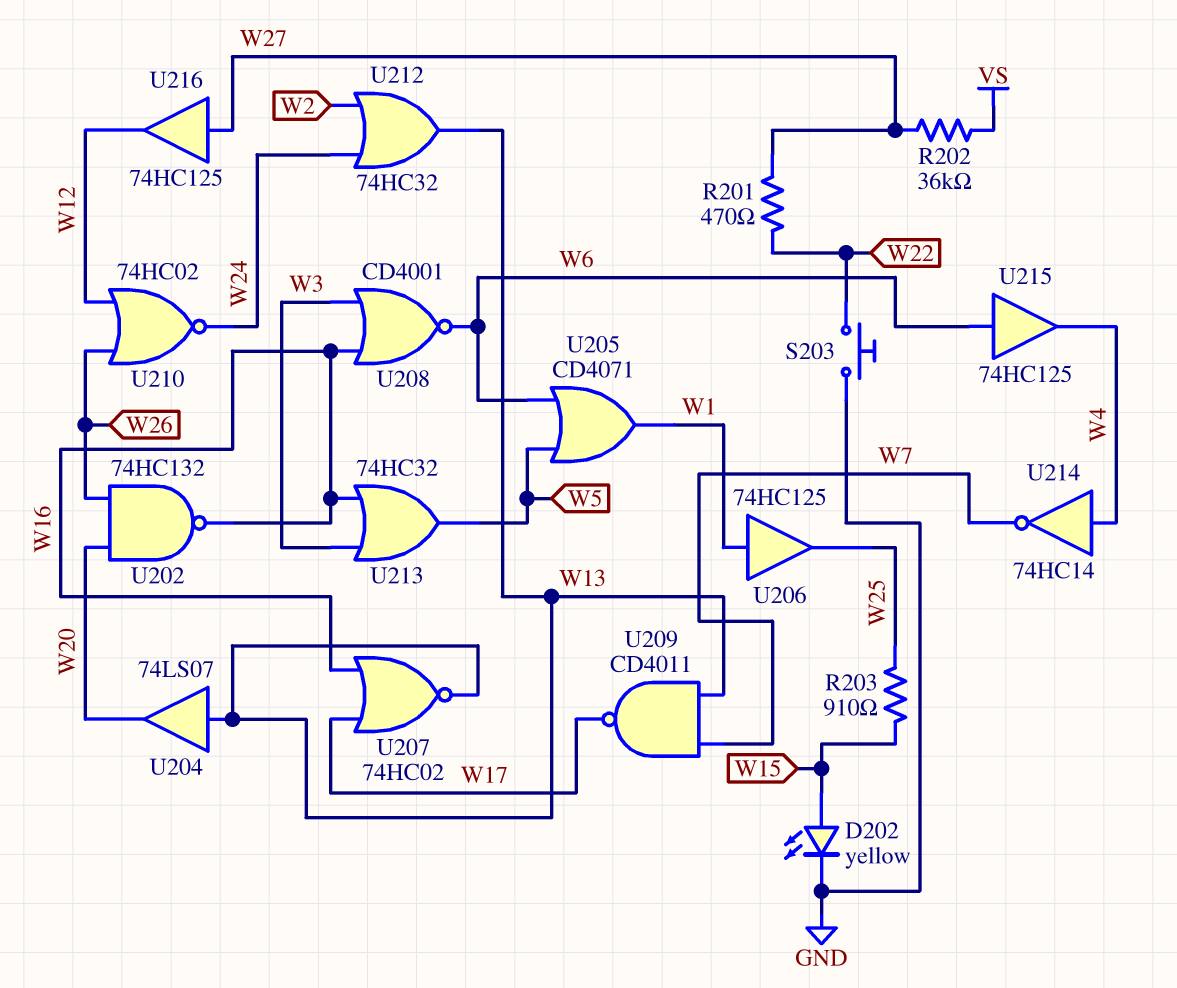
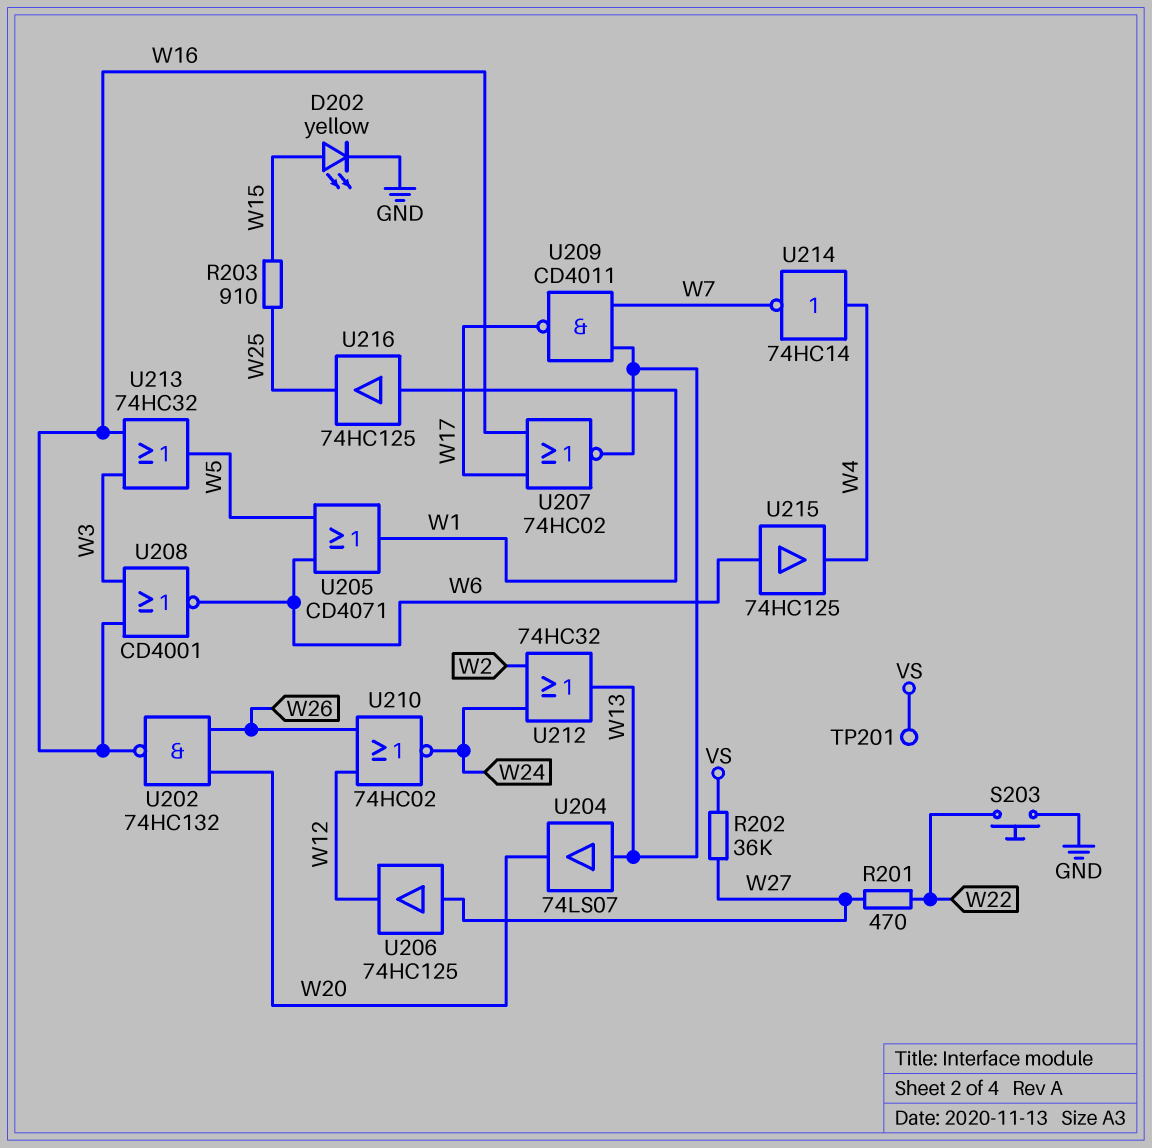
TP201: none -> test point (VS)
U206: buffer 74HC125 (in W1, out W25) -> buffer 74HC125 (in W27, out W12)
U216: buffer 74HC125 (in W27, out W12) -> buffer 74HC125 (in W1, out W25)

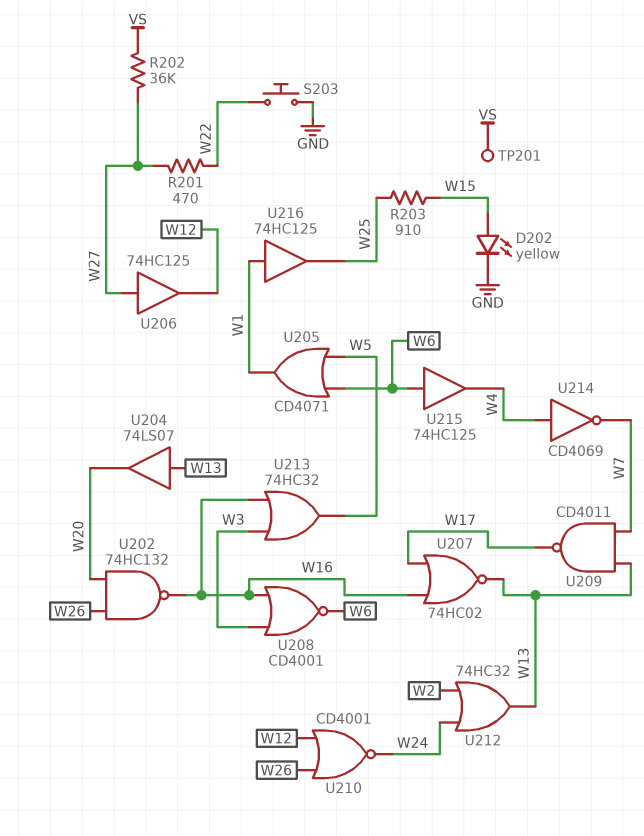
U210: NOR 74HC02 (in W12, in W26, out W24) -> NOR CD4001 (in W12, in W26, out W24)
U214: NOT 74HC14 (in W4, out W7) -> NOT CD4069 (in W4, out W7)

